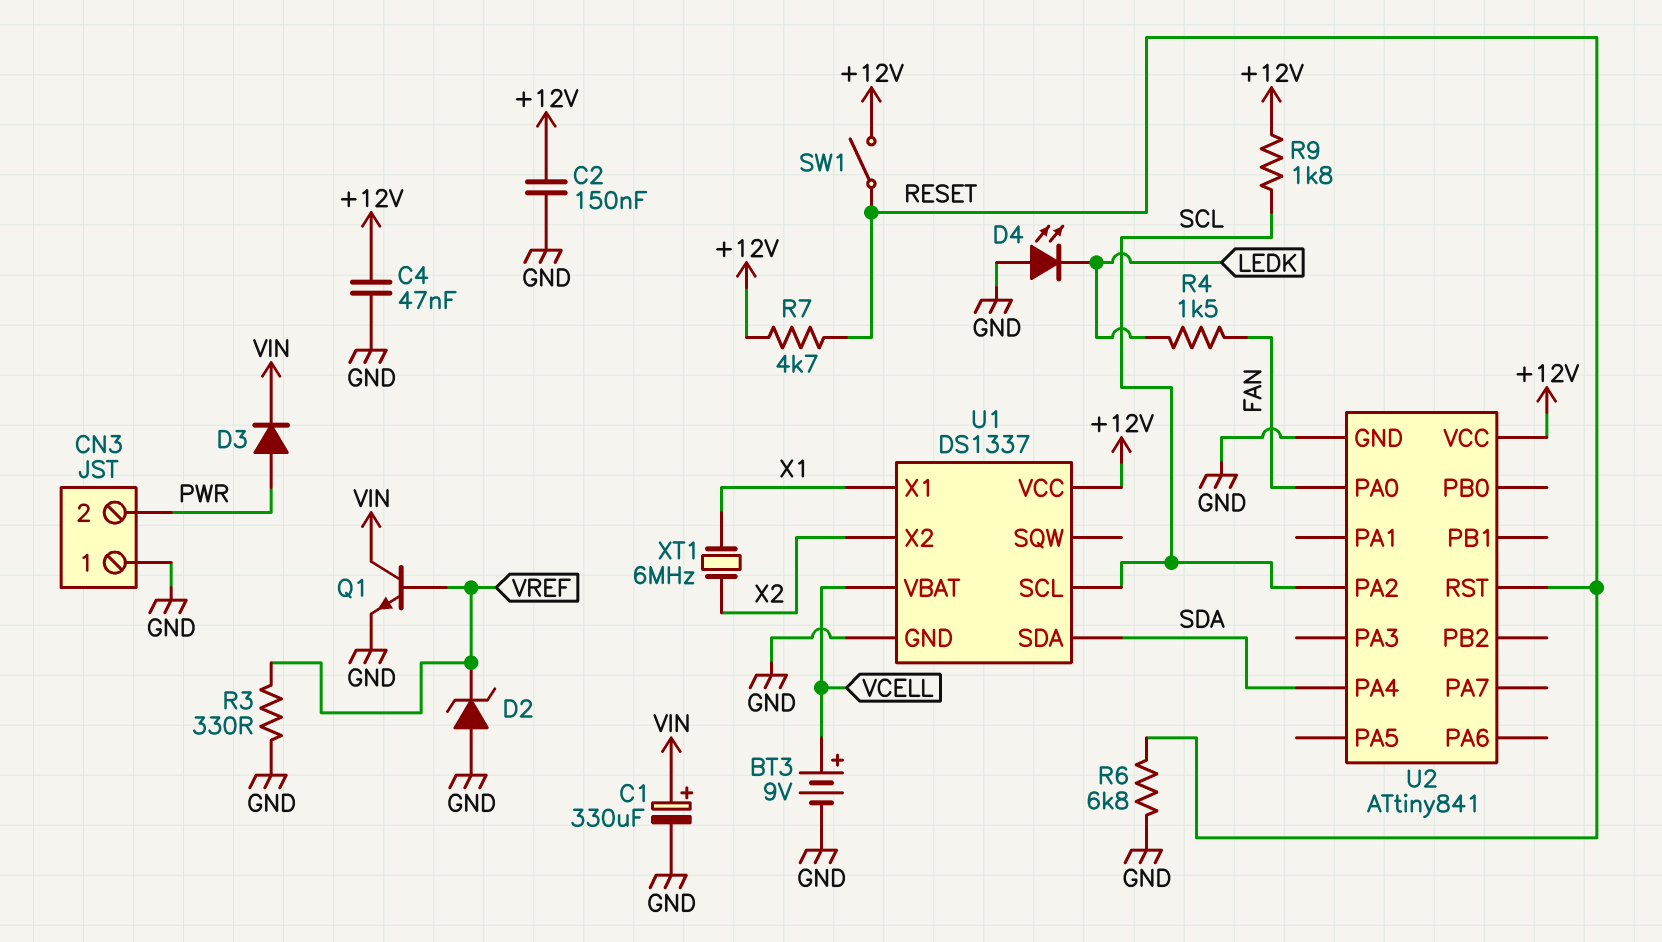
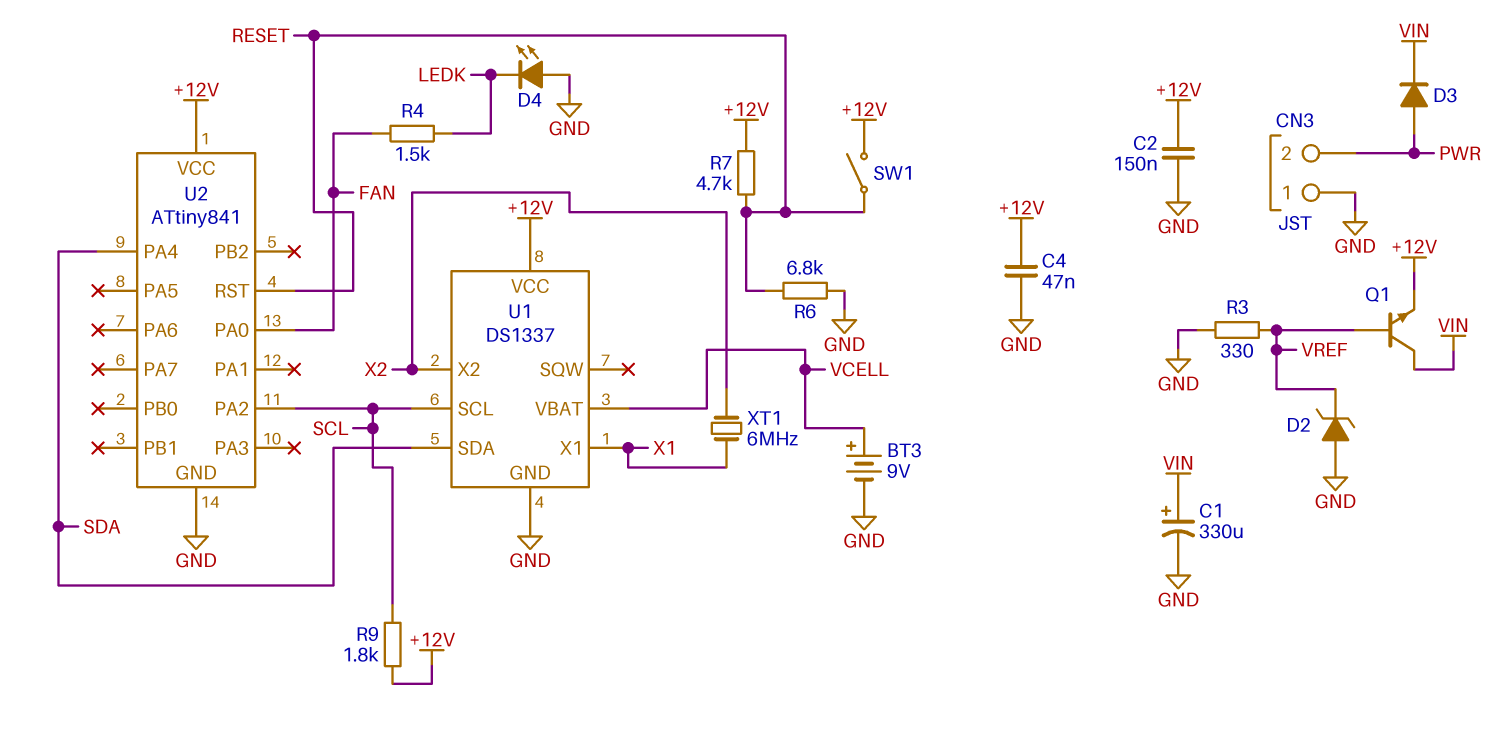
Q1: NPN (B VREF, C VIN, E GND) -> NPN (B VREF, C VIN, E +12V)

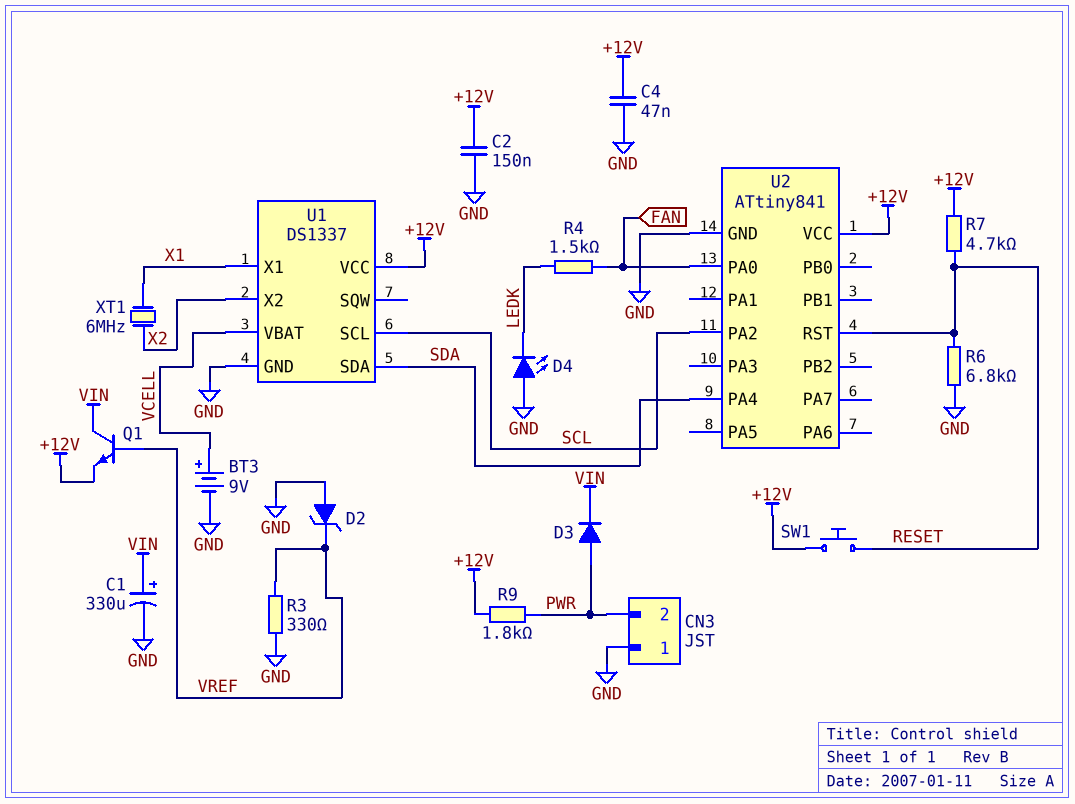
R9: 1.8k (+12V, SCL) -> 1.8k (+12V, PWR)
SW1: switch (+12V, RESET) -> button (+12V, RESET)

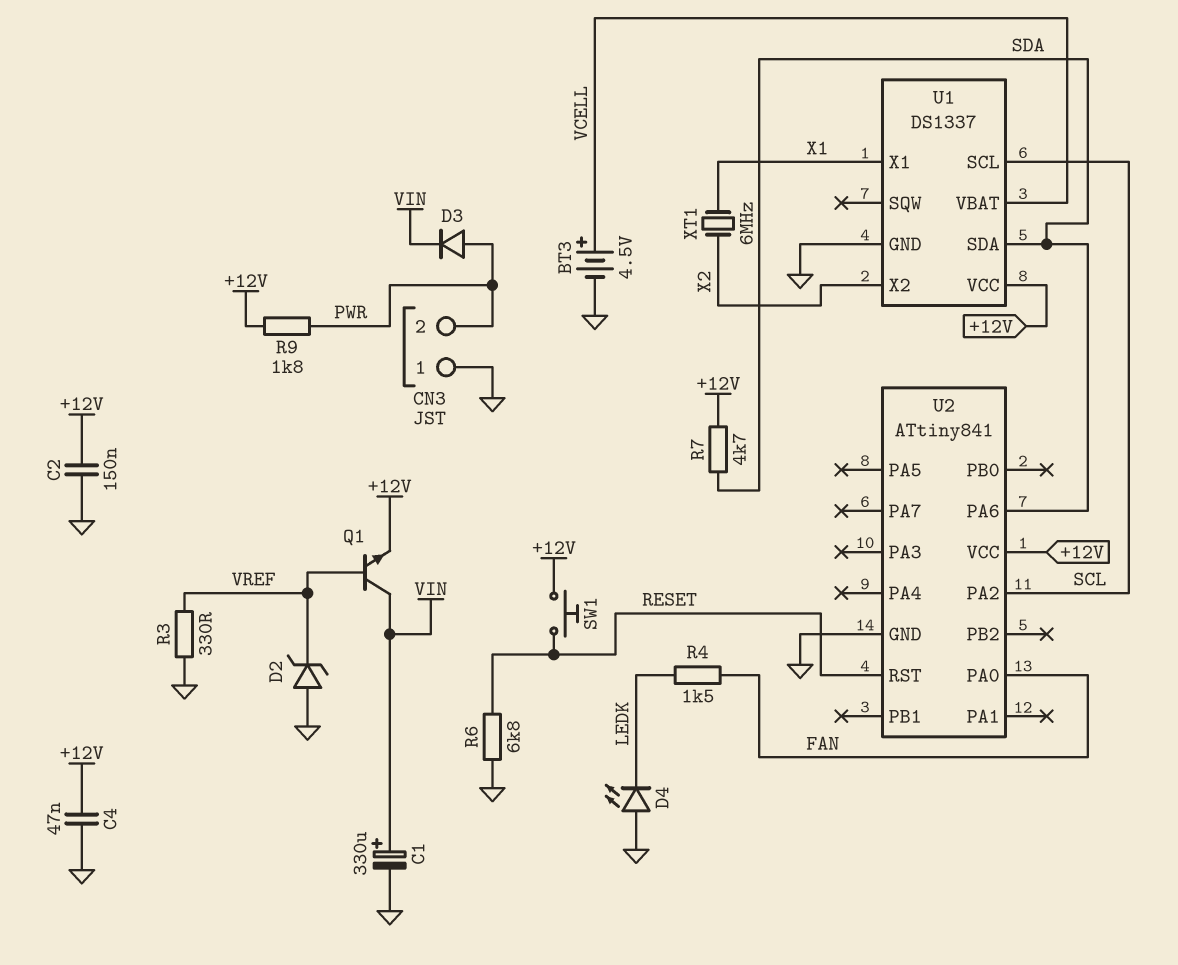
BT3: 9V (plus VCELL, minus GND) -> 4.5V (plus VCELL, minus GND)
R7: 4.7k (+12V, RESET) -> 4.7k (+12V, SDA)
U2 pin PA4: SDA -> none
U2 pin PA6: none -> SDA

